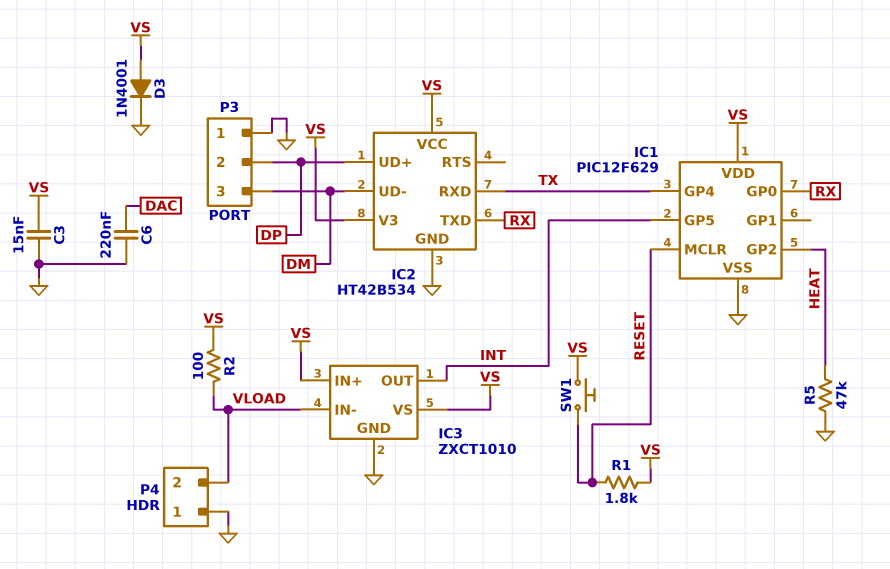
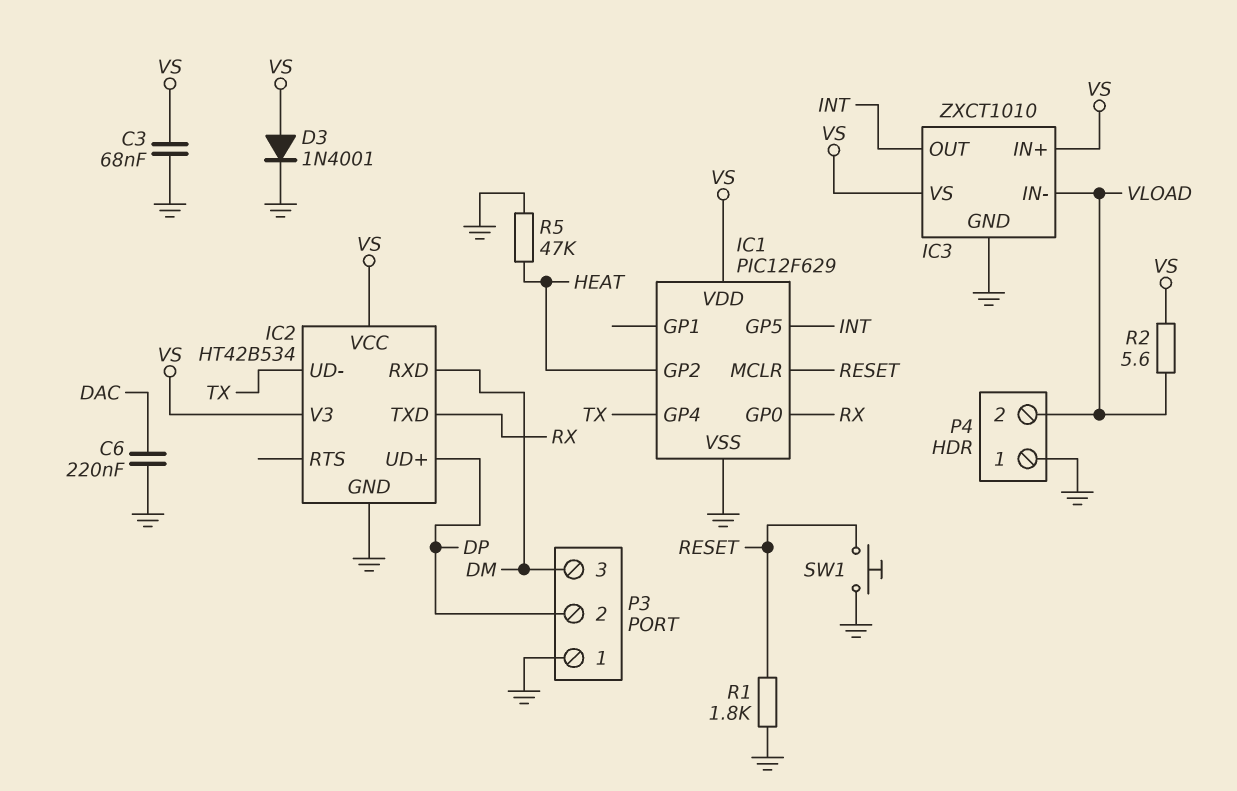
C3: 15nF (GND, VS) -> 68nF (GND, VS)
IC2 pin RXD: TX -> DM
IC2 pin UD-: DM -> TX
R1: 1.8k (RESET, VS) -> 1.8k (GND, RESET)
R2: 100 (VLOAD, VS) -> 5.6 (VLOAD, VS)
SW1: button (RESET, VS) -> button (GND, RESET)

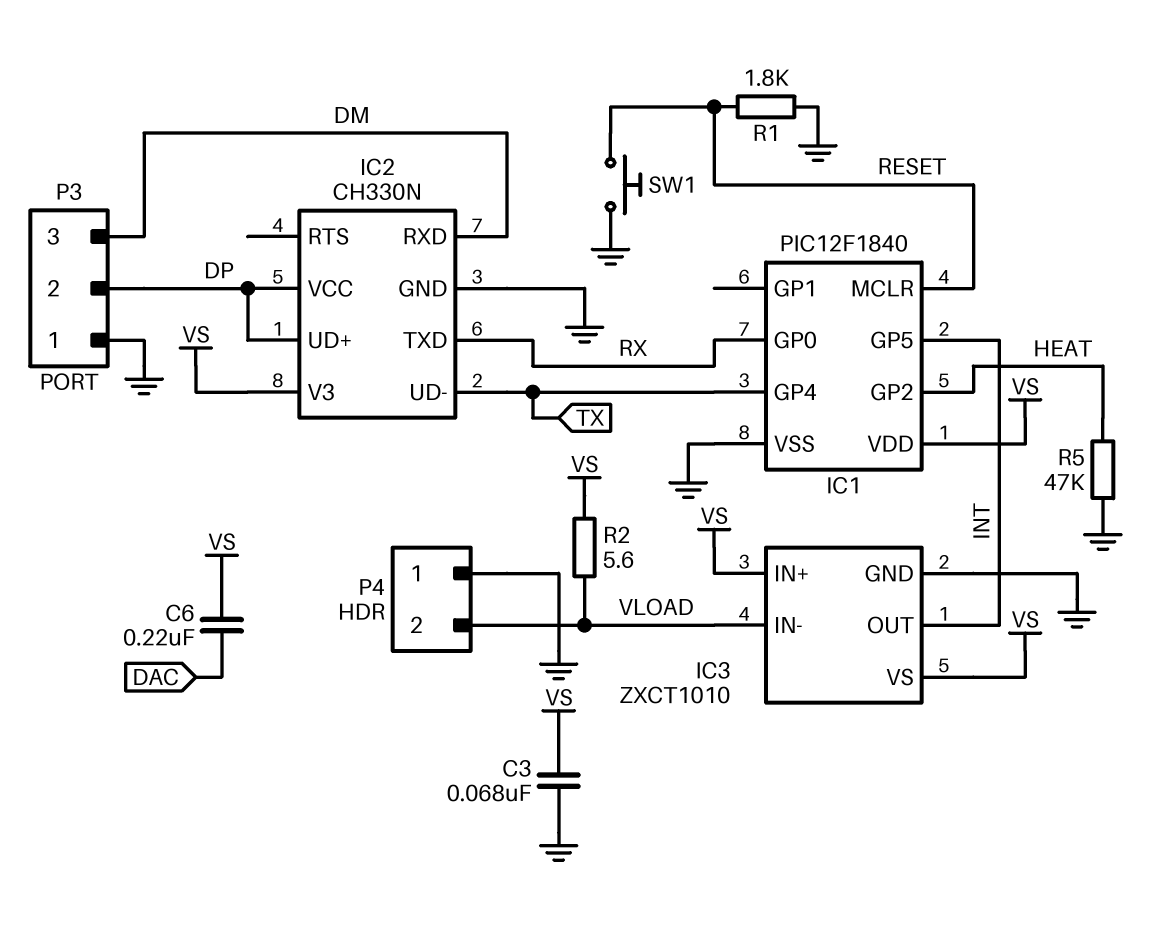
C6: 220nF (DAC, GND) -> 220nF (DAC, VS)
D3: diode 1N4001 (A VS, K GND) -> none
IC1: PIC12F629 -> PIC12F1840
IC2: HT42B534 -> CH330N
IC2 pin VCC: VS -> DP

